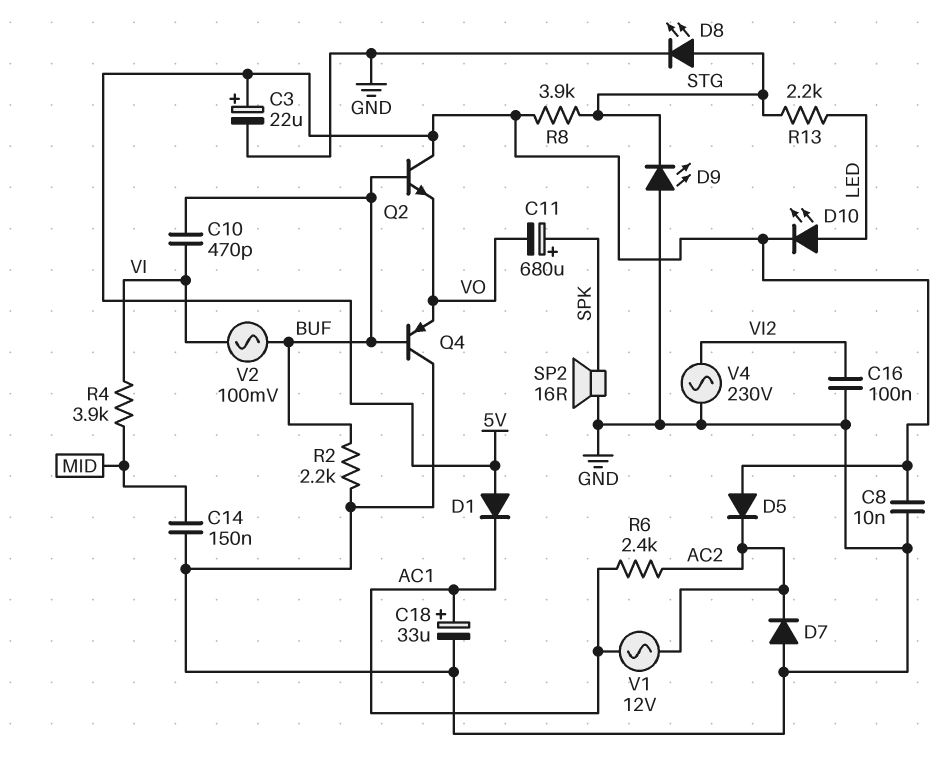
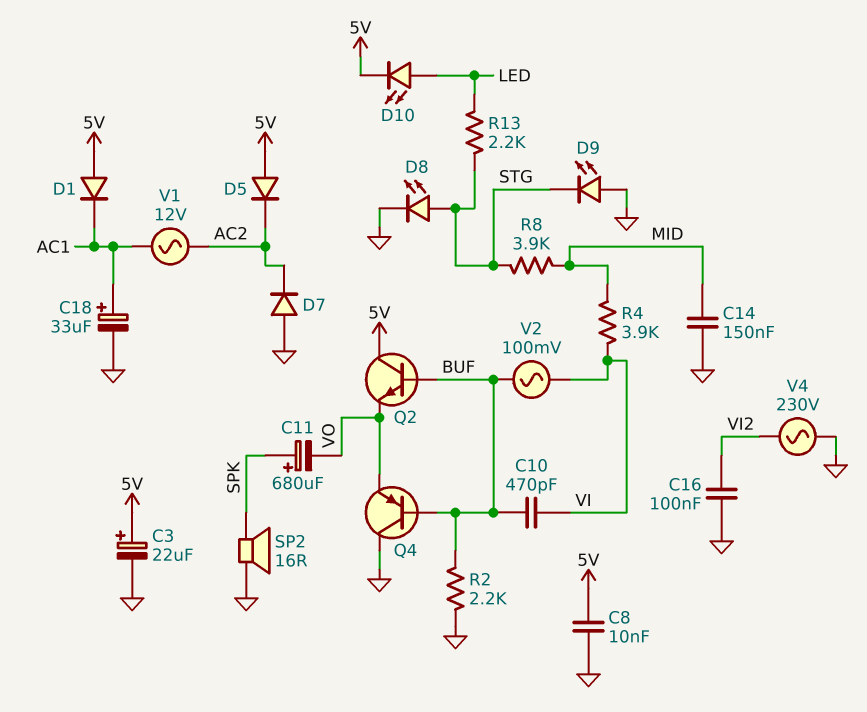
R6: 2.4k (AC1, AC2) -> none
R8: 3.9k (5V, STG) -> 3.9k (MID, STG)

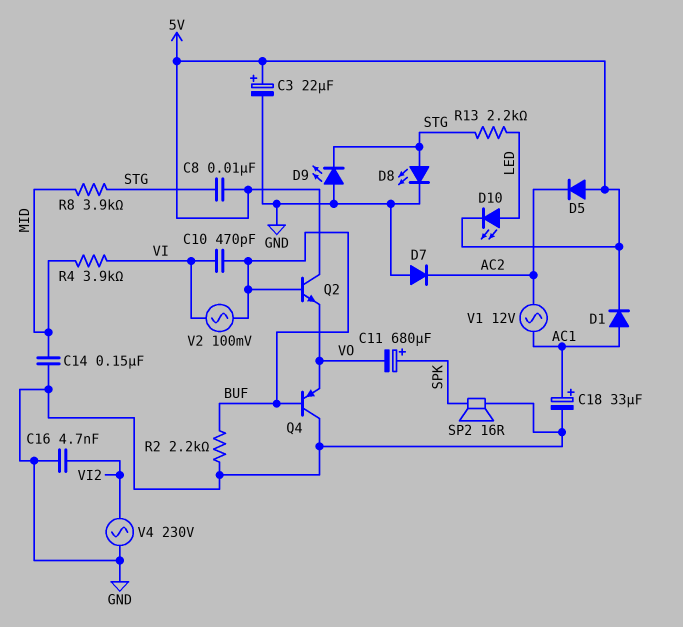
C8: 10nF (5V, GND) -> 10nF (5V, STG)
C16: 100nF (GND, VI2) -> 4.7nF (GND, VI2)
D1: diode (A 5V, K AC1) -> diode (A AC1, K 5V)

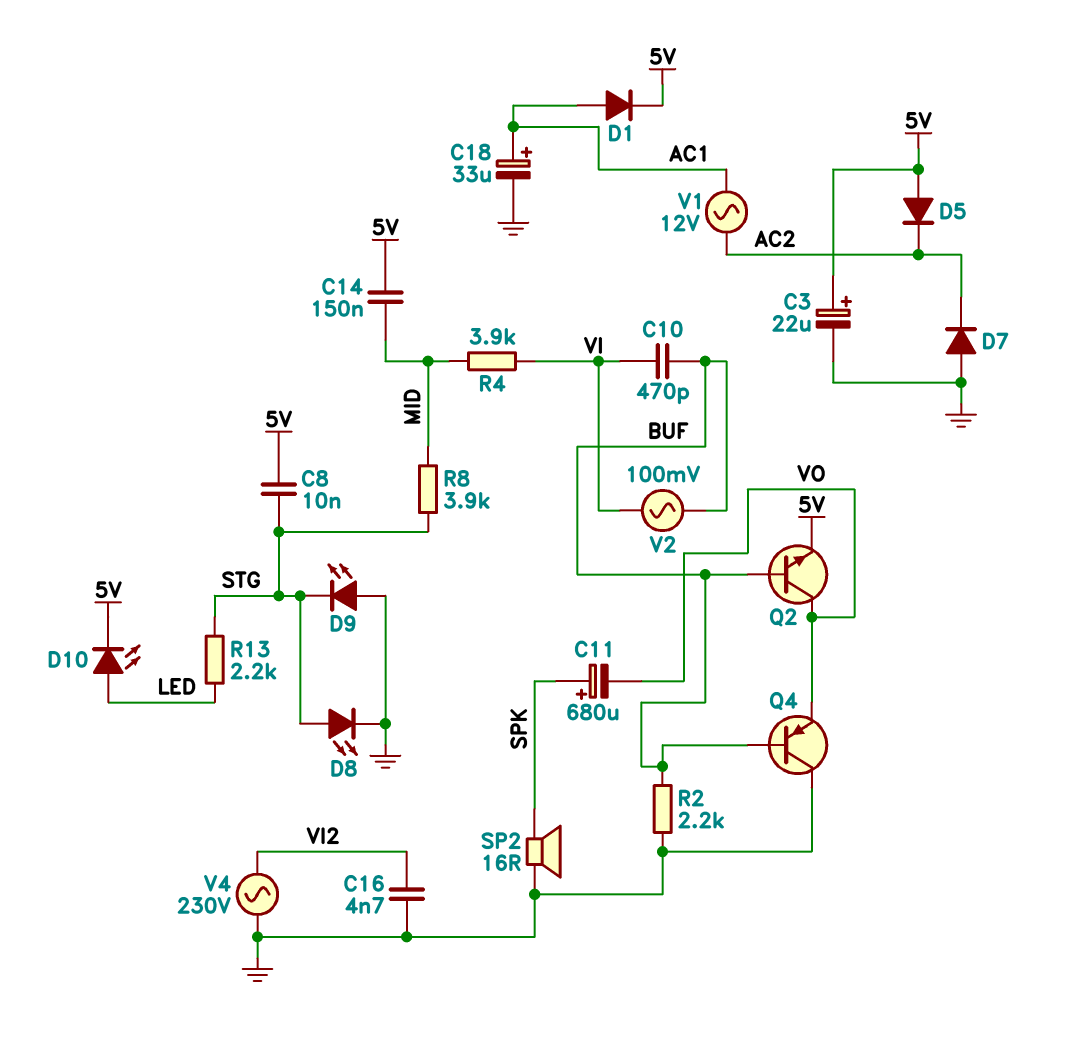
C14: 150nF (GND, MID) -> 150nF (5V, MID)
Q2: NPN (B BUF, C 5V, E VO) -> NPN (B BUF, C VO, E 5V)

